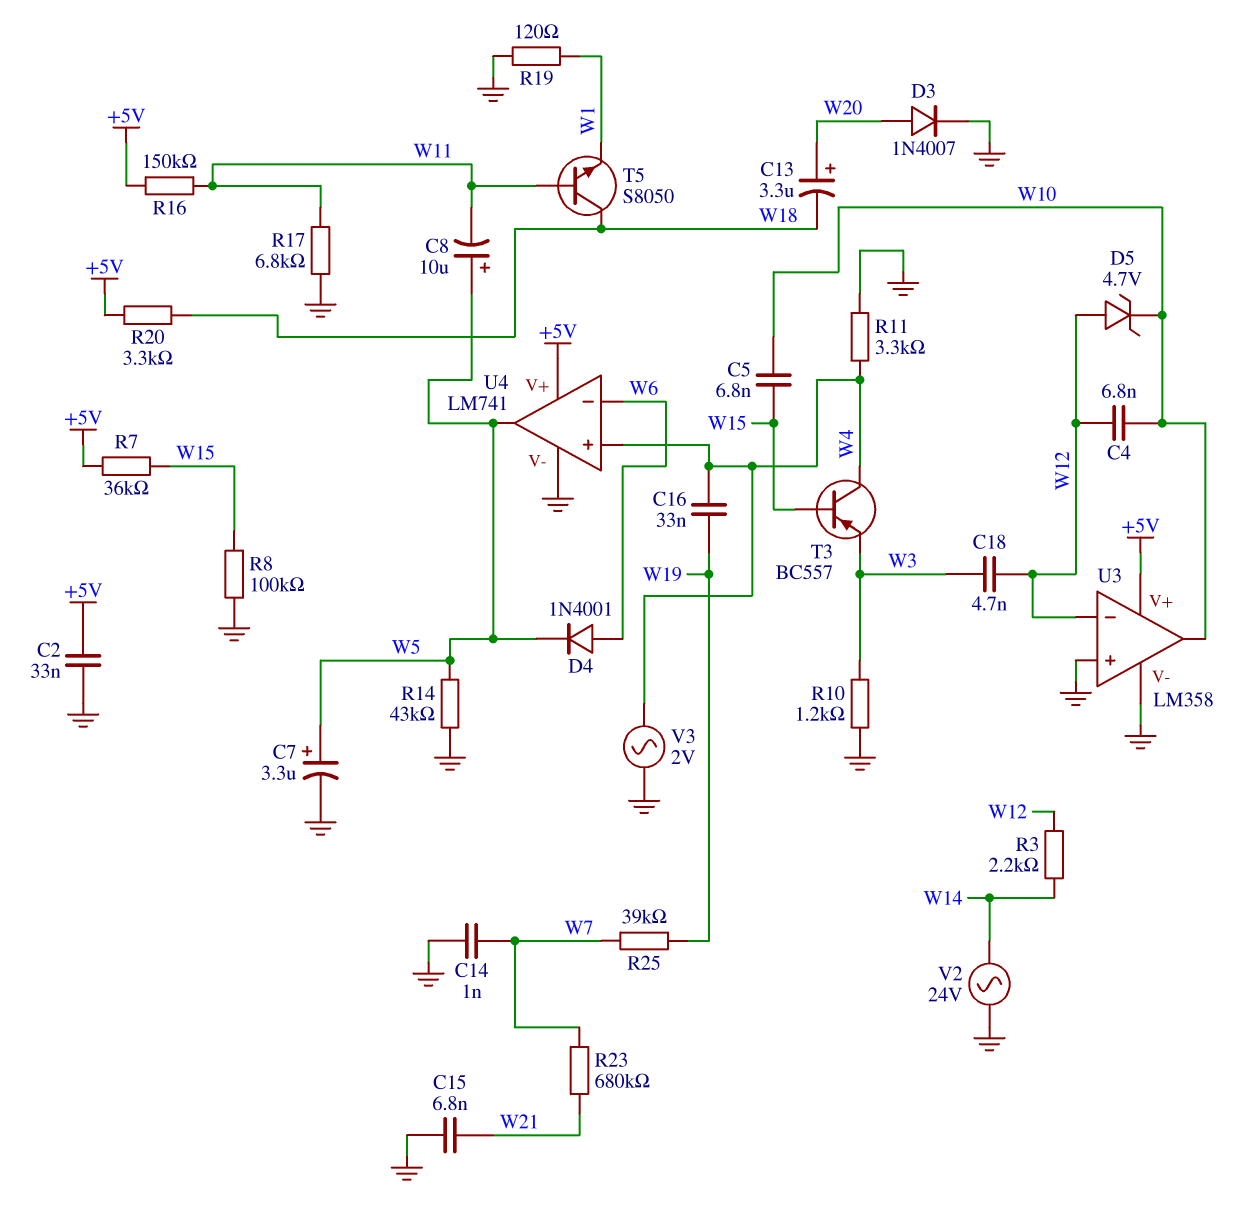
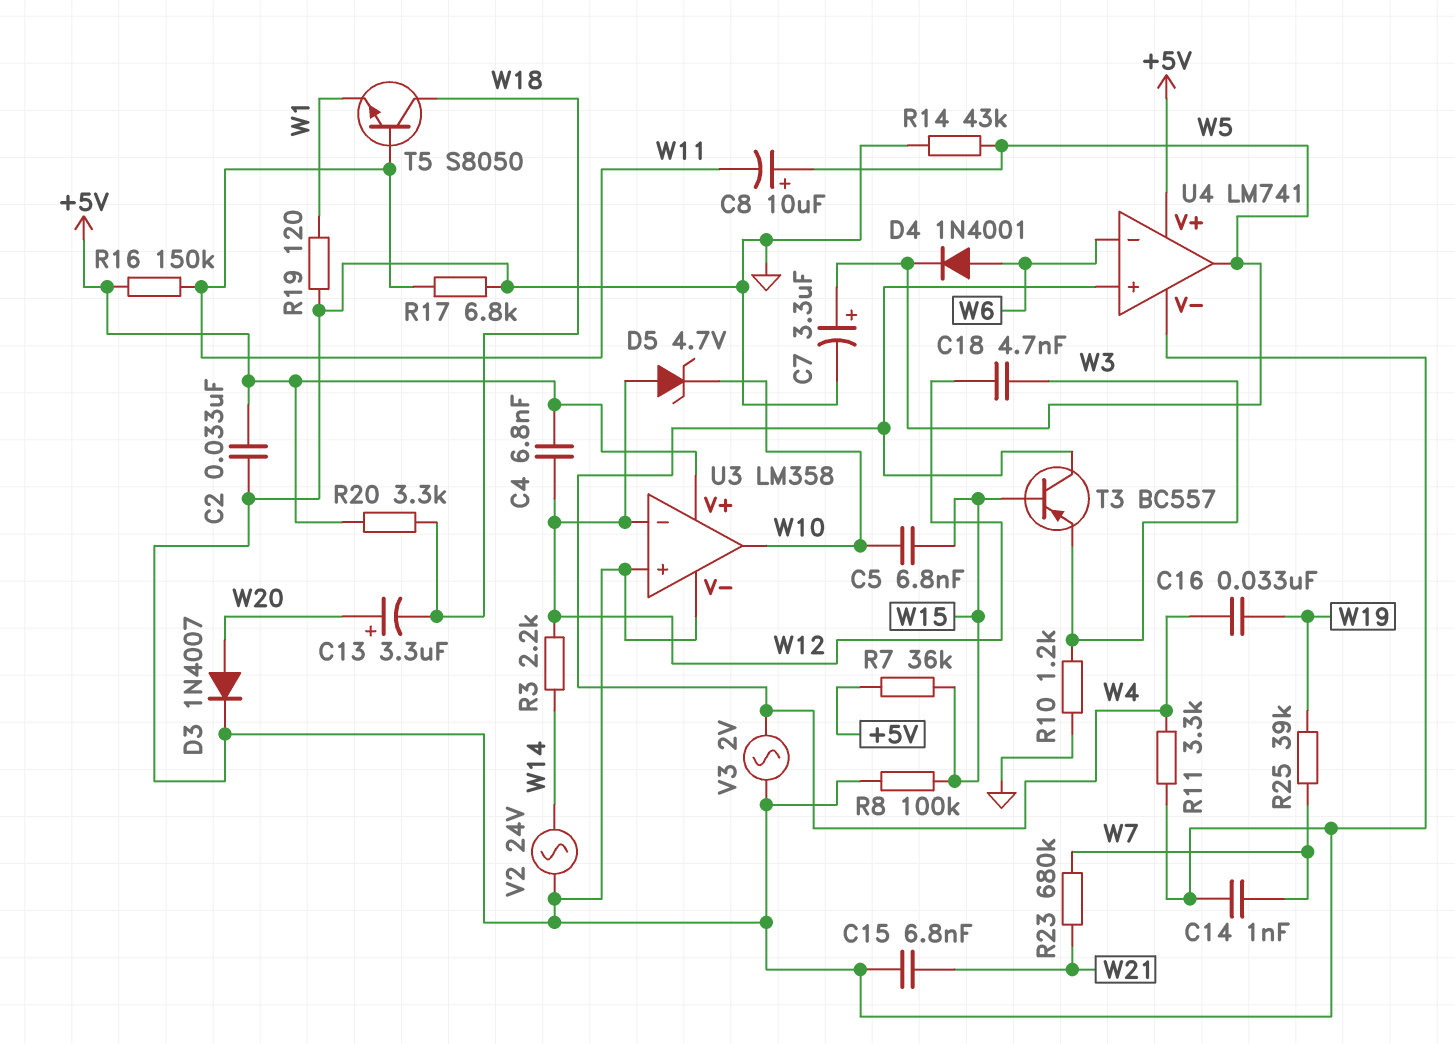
C4: 6.8nF (W10, W12) -> 6.8nF (+5V, W12)

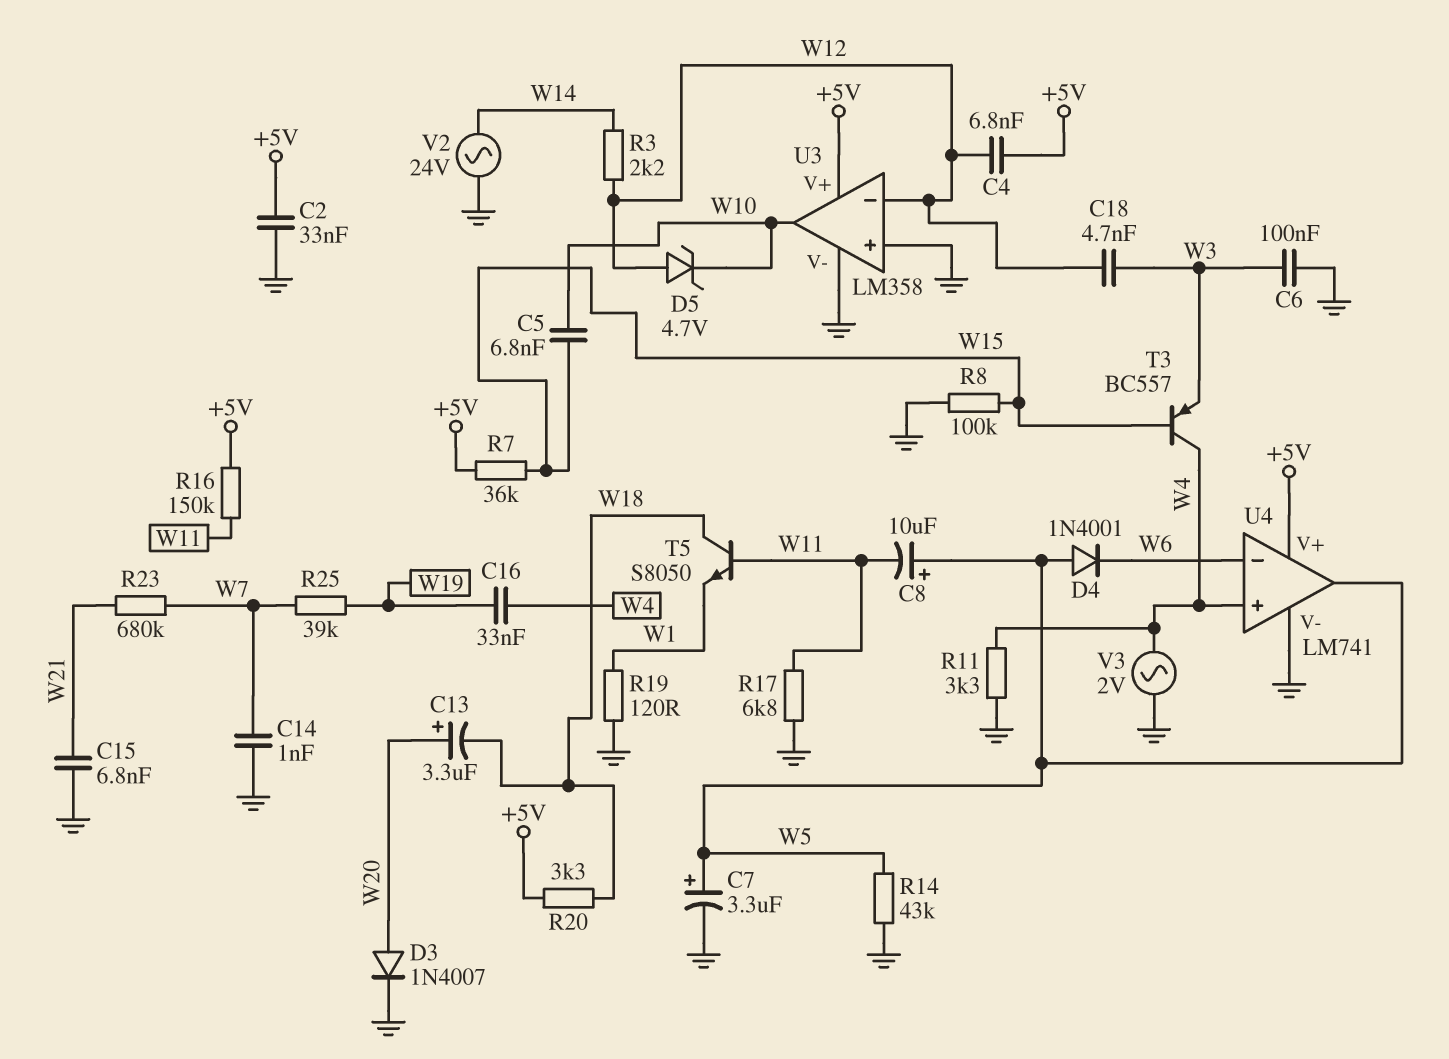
C6: none -> 100nF (GND, W3)
D4: diode 1N4001 (A W6, K W5) -> diode 1N4001 (A W5, K W6)
R10: 1.2k (GND, W3) -> none

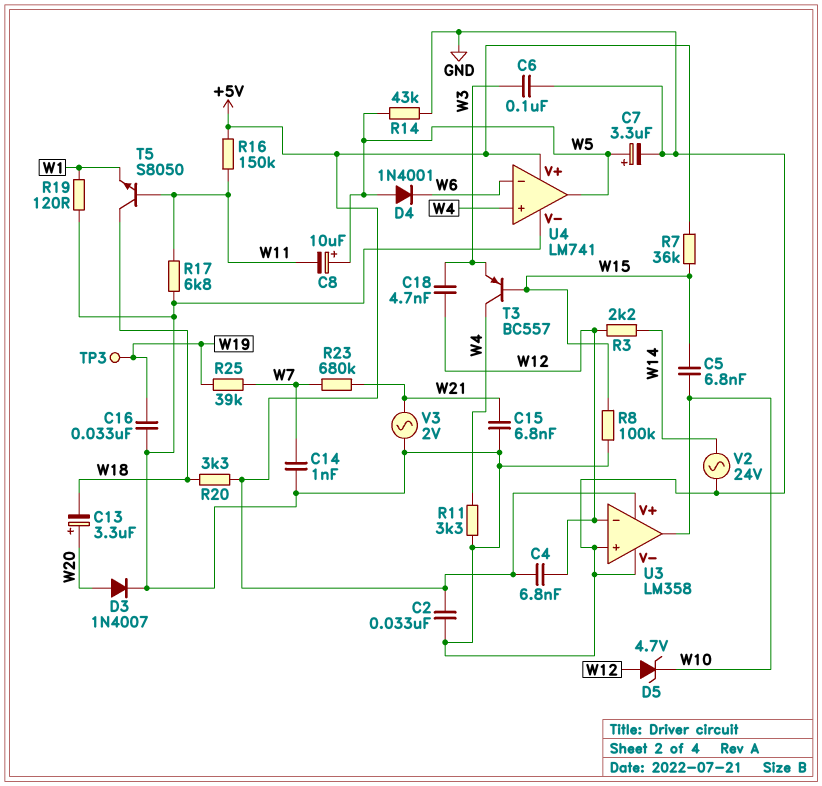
C16: 33nF (W4, W19) -> 33nF (GND, W19)
TP3: none -> test point (W19)
V3: AC 2V (GND, W4) -> AC 2V (GND, W21)

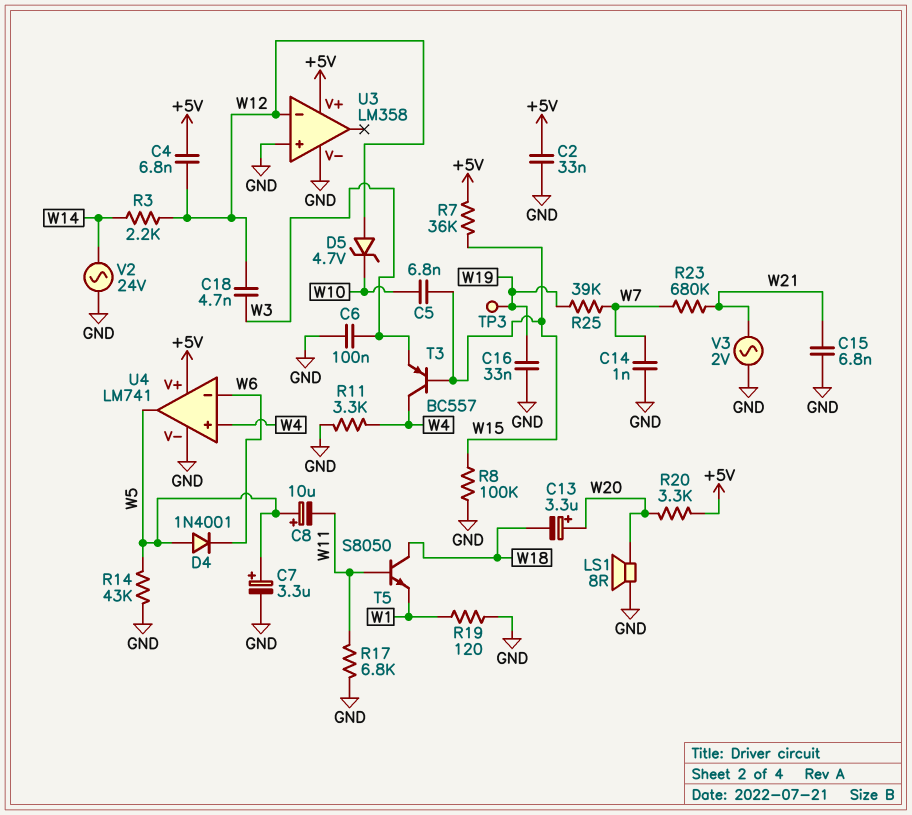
D3: diode 1N4007 (A W20, K GND) -> none
LS1: none -> speaker 8R (GND, W20)
R16: 150k (+5V, W11) -> none
R20: 3.3k (+5V, W18) -> 3.3k (+5V, W20)
U3 pin out: W10 -> none

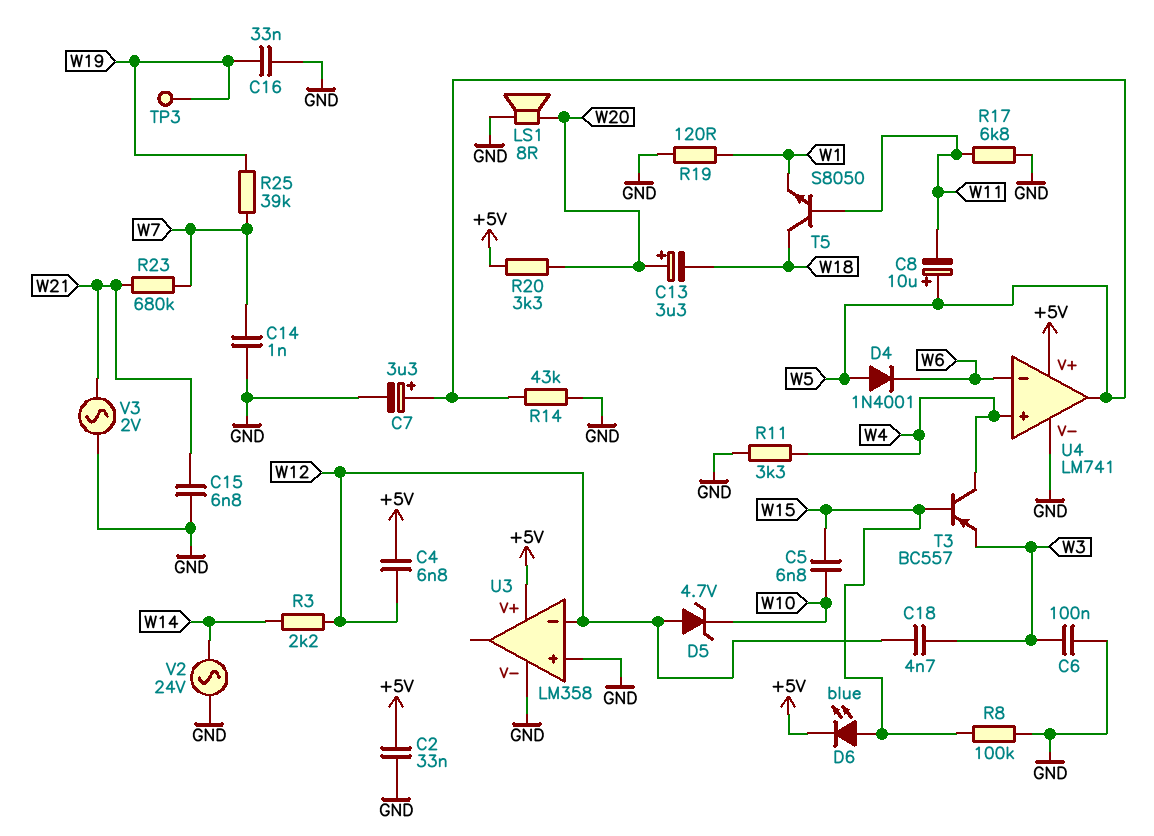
D6: none -> LED blue (A W15, K +5V)
R7: 36k (+5V, W15) -> none

